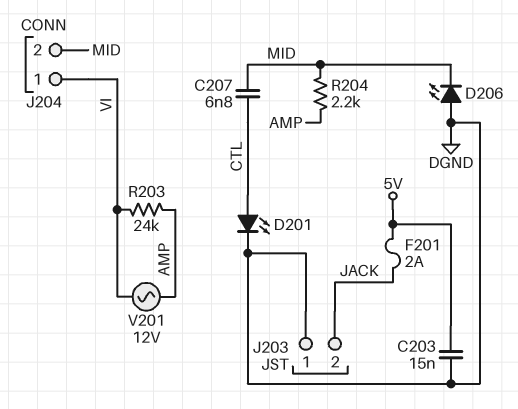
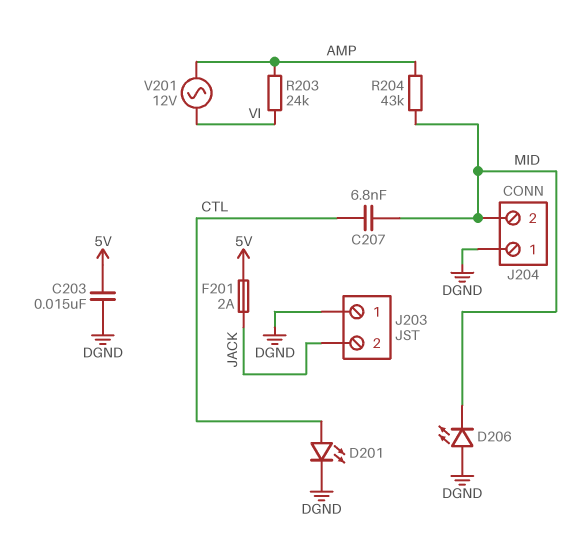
J204 pin 1: VI -> DGND
R204: 2.2k (AMP, MID) -> 43k (AMP, MID)

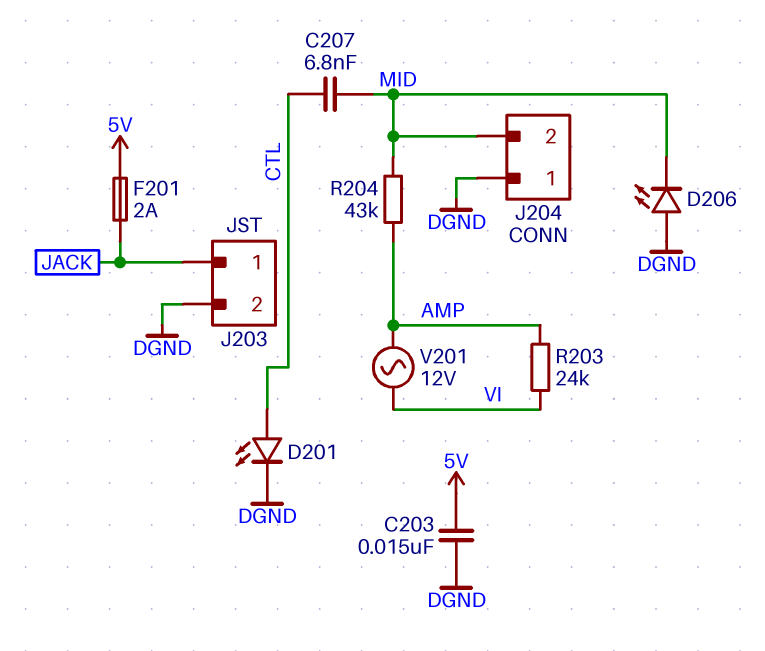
J203 pin 1: DGND -> JACK
J203 pin 2: JACK -> DGND

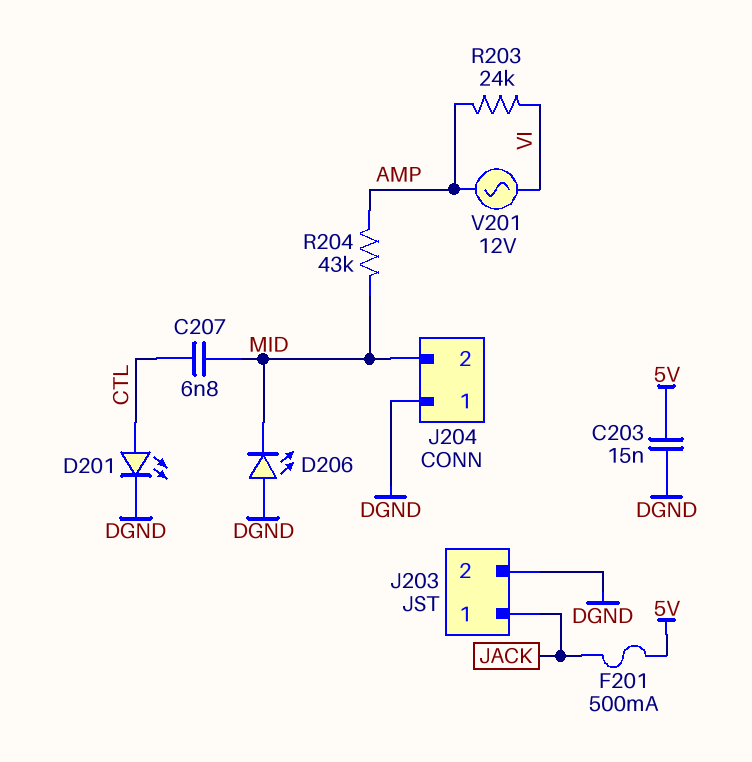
F201: 2A (5V, JACK) -> 500mA (5V, JACK)

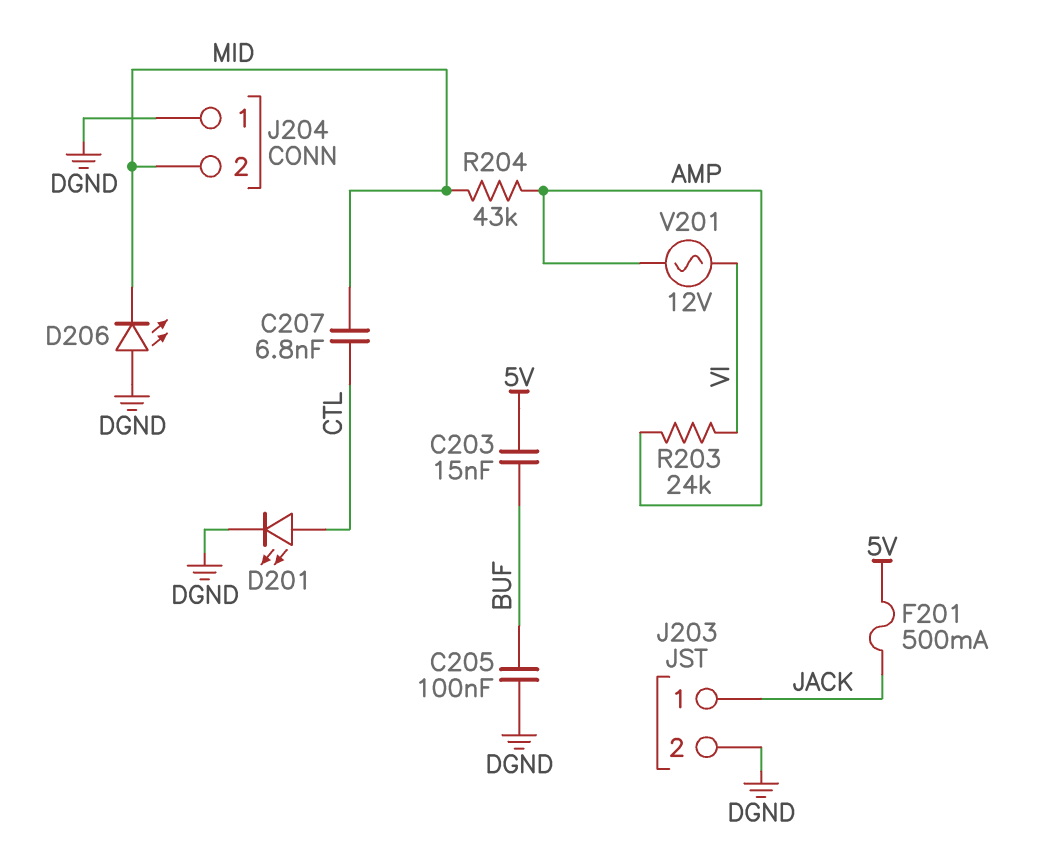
C203: 15nF (5V, DGND) -> 15nF (5V, BUF)
C205: none -> 100nF (BUF, DGND)

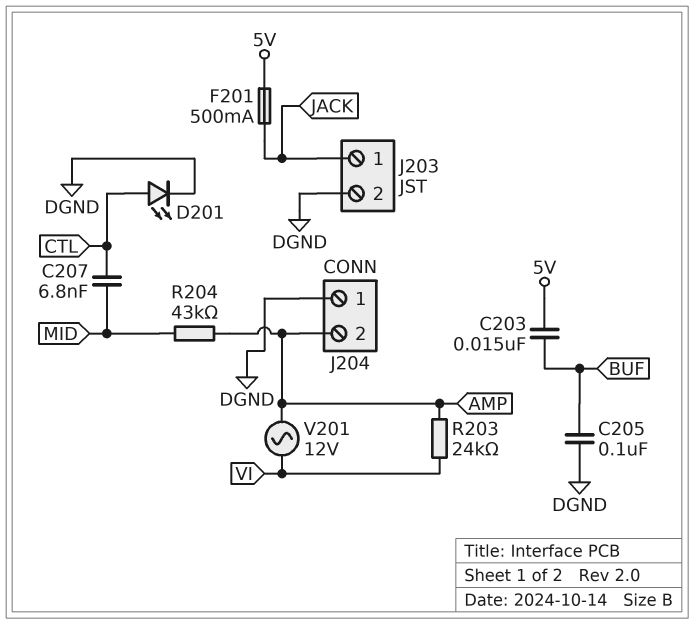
D206: LED (A DGND, K MID) -> none
J204 pin 2: MID -> AMP

